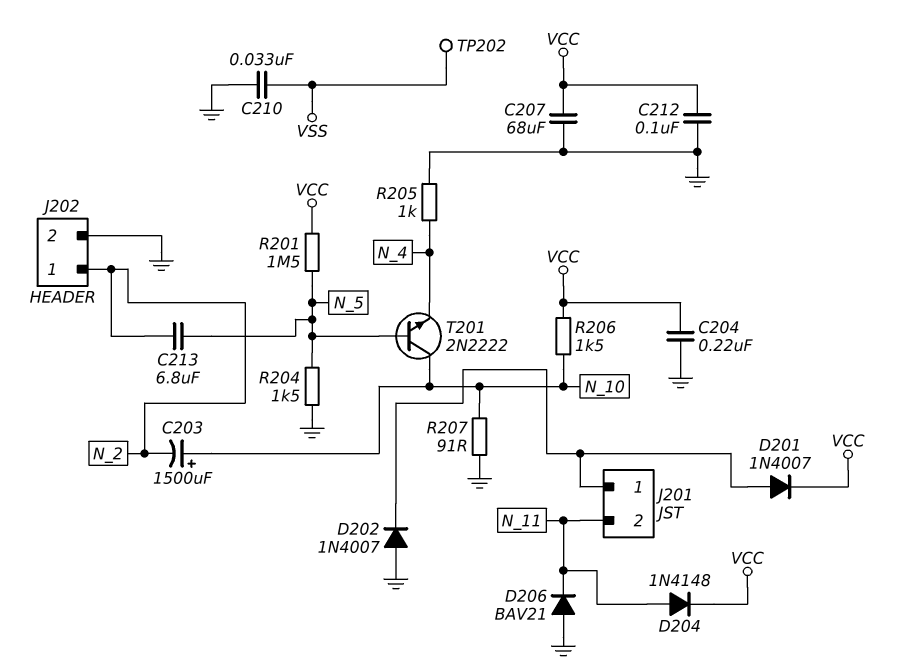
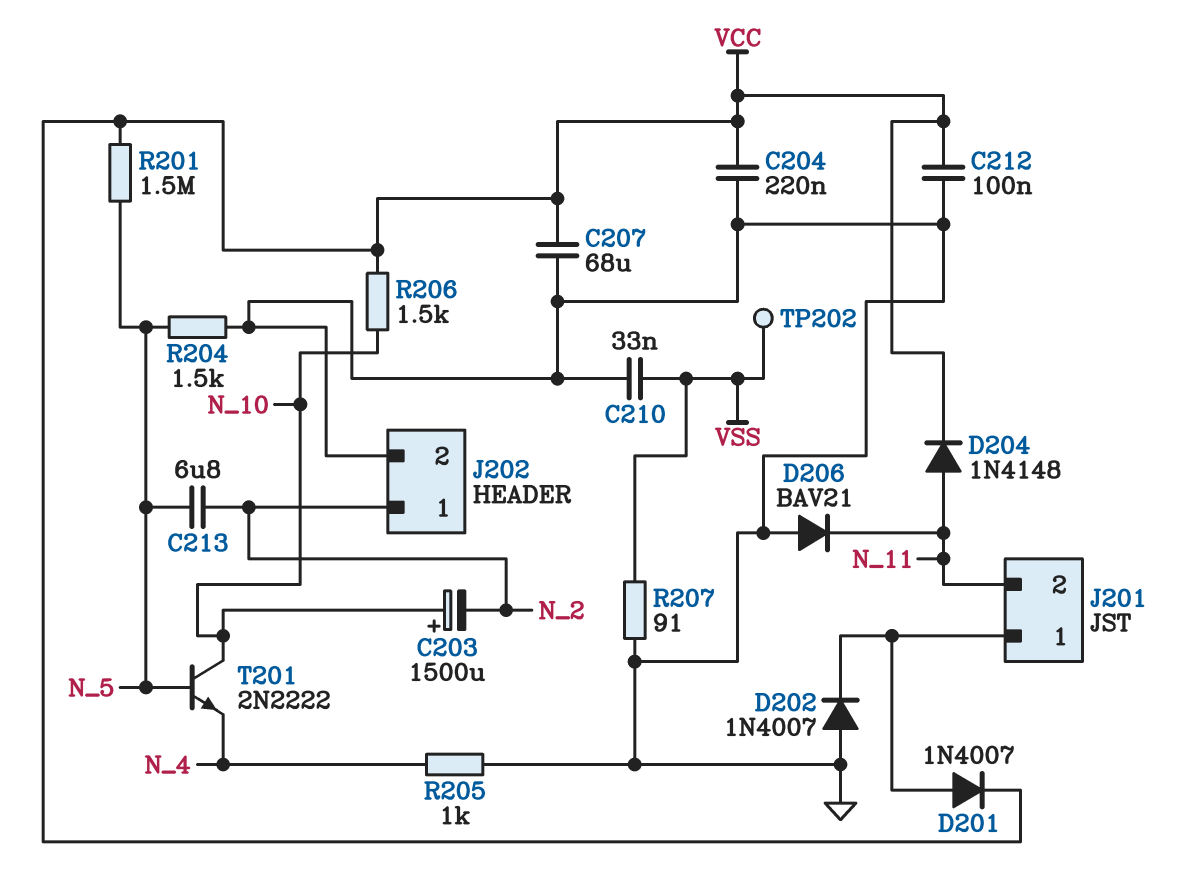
R207: 91 (GND, N_10) -> 91 (GND, VSS)

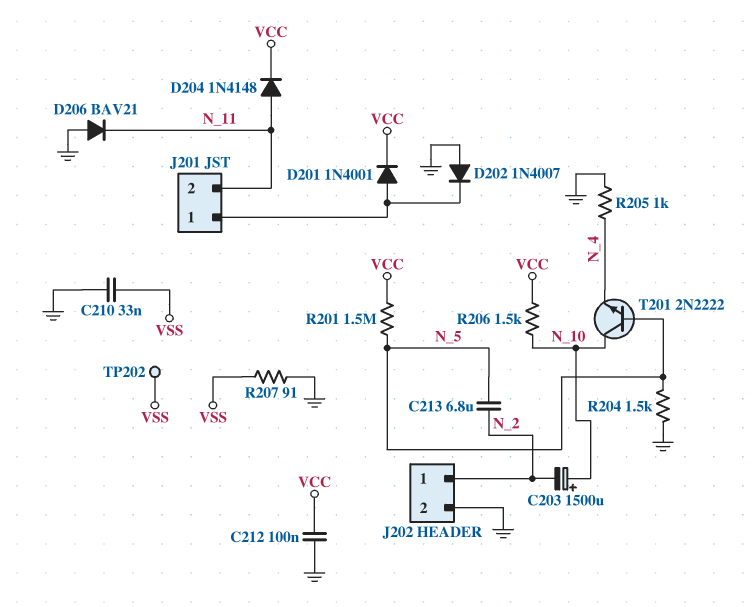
C204: 220nF (GND, VCC) -> none
C207: 68uF (GND, VCC) -> none
D201: diode 1N4007 (A J201/1, K VCC) -> diode 1N4001 (A J201/1, K VCC)

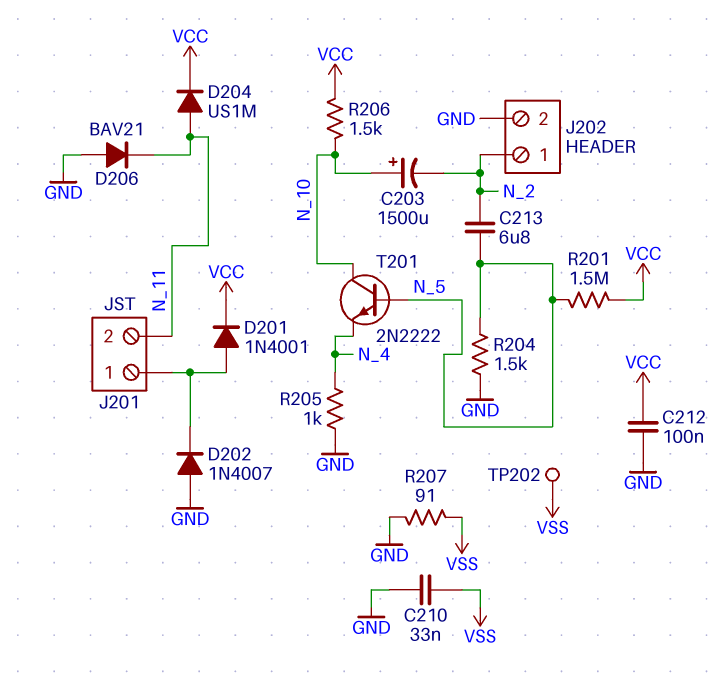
D204: diode 1N4148 (A N_11, K VCC) -> diode US1M (A N_11, K VCC)

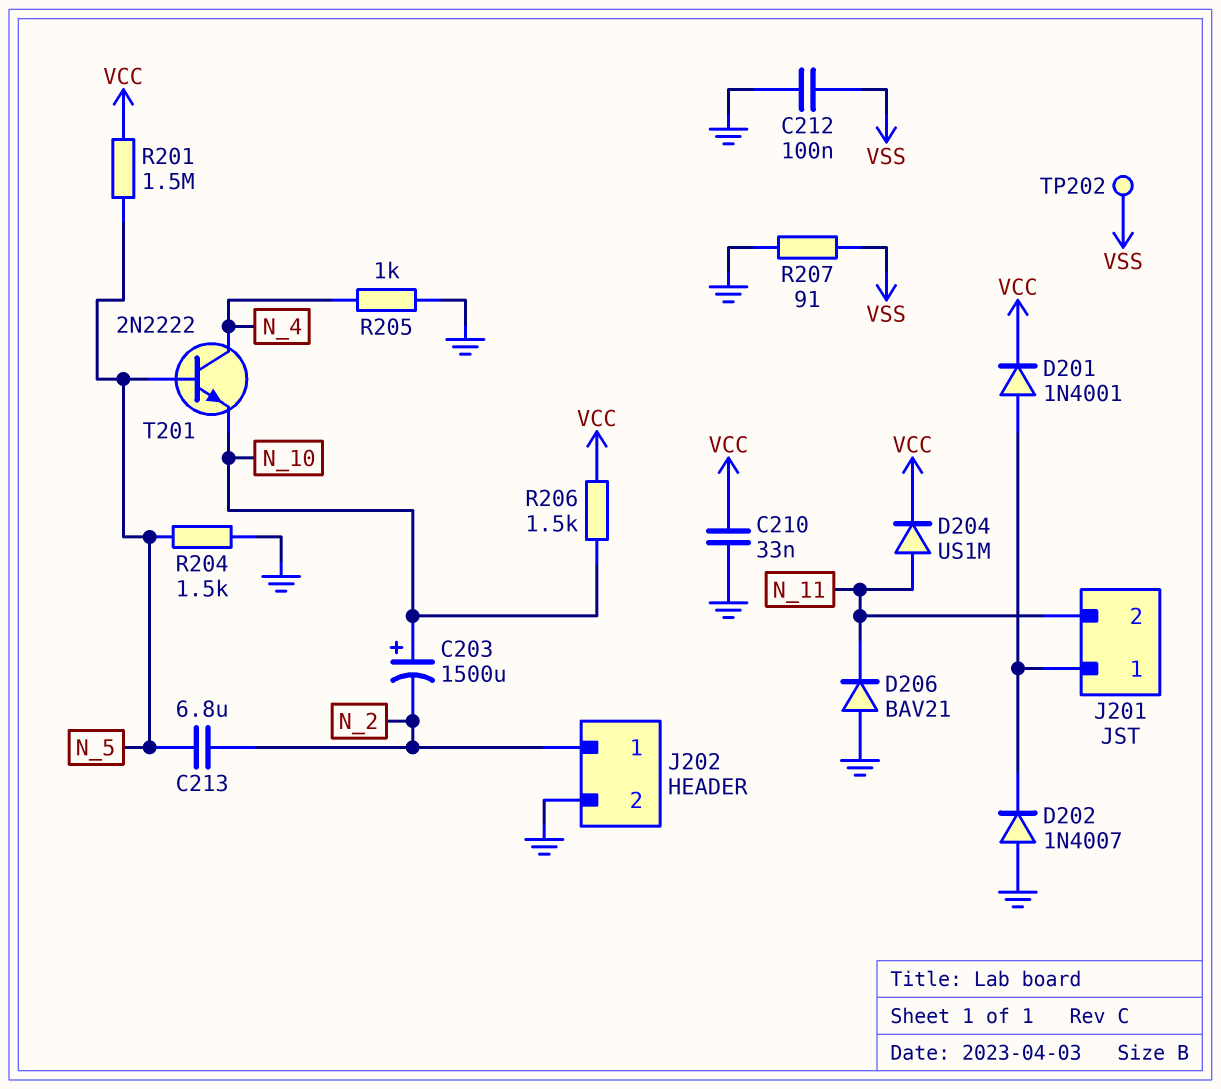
C210: 33nF (GND, VSS) -> 33nF (GND, VCC)
C212: 100nF (GND, VCC) -> 100nF (GND, VSS)
T201: NPN 2N2222 (B N_5, C N_10, E N_4) -> NPN 2N2222 (B N_5, C N_4, E N_10)

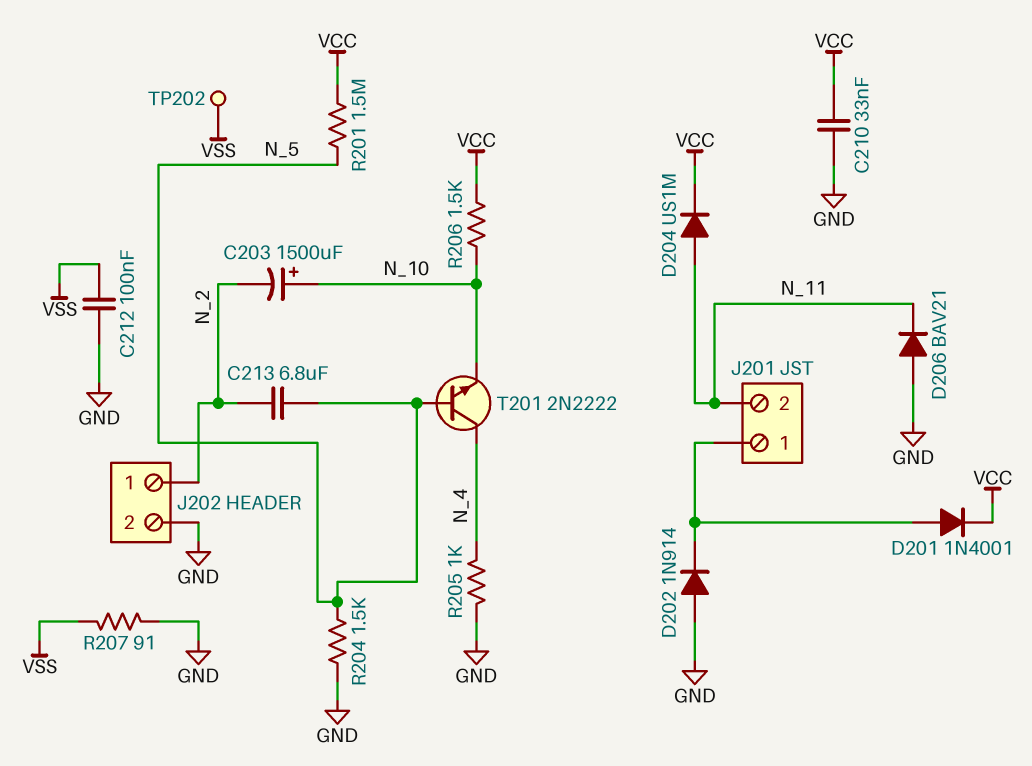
D202: diode 1N4007 (A GND, K J201/1) -> diode 1N914 (A GND, K J201/1)

